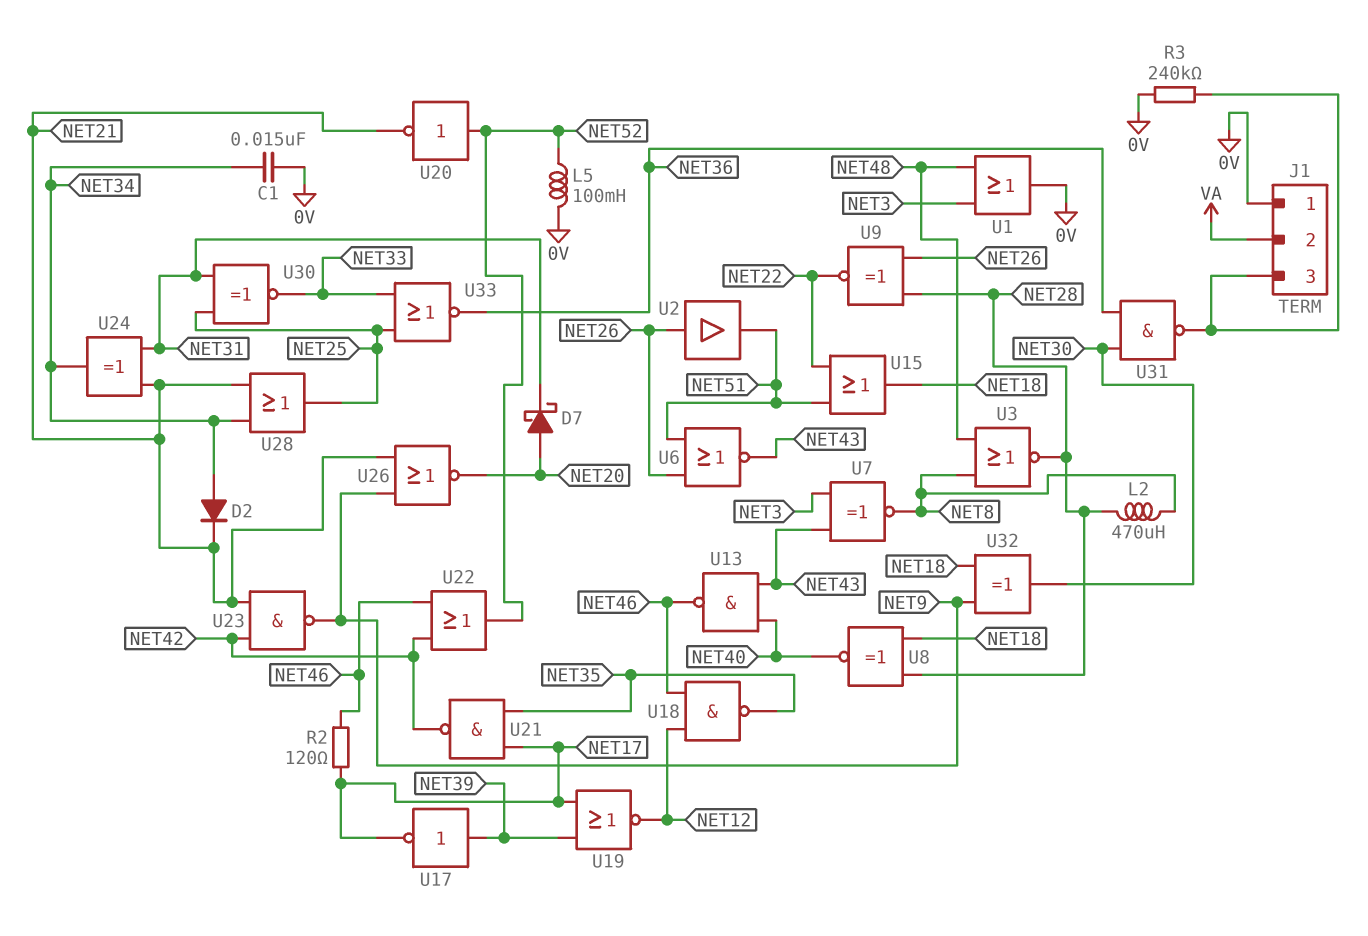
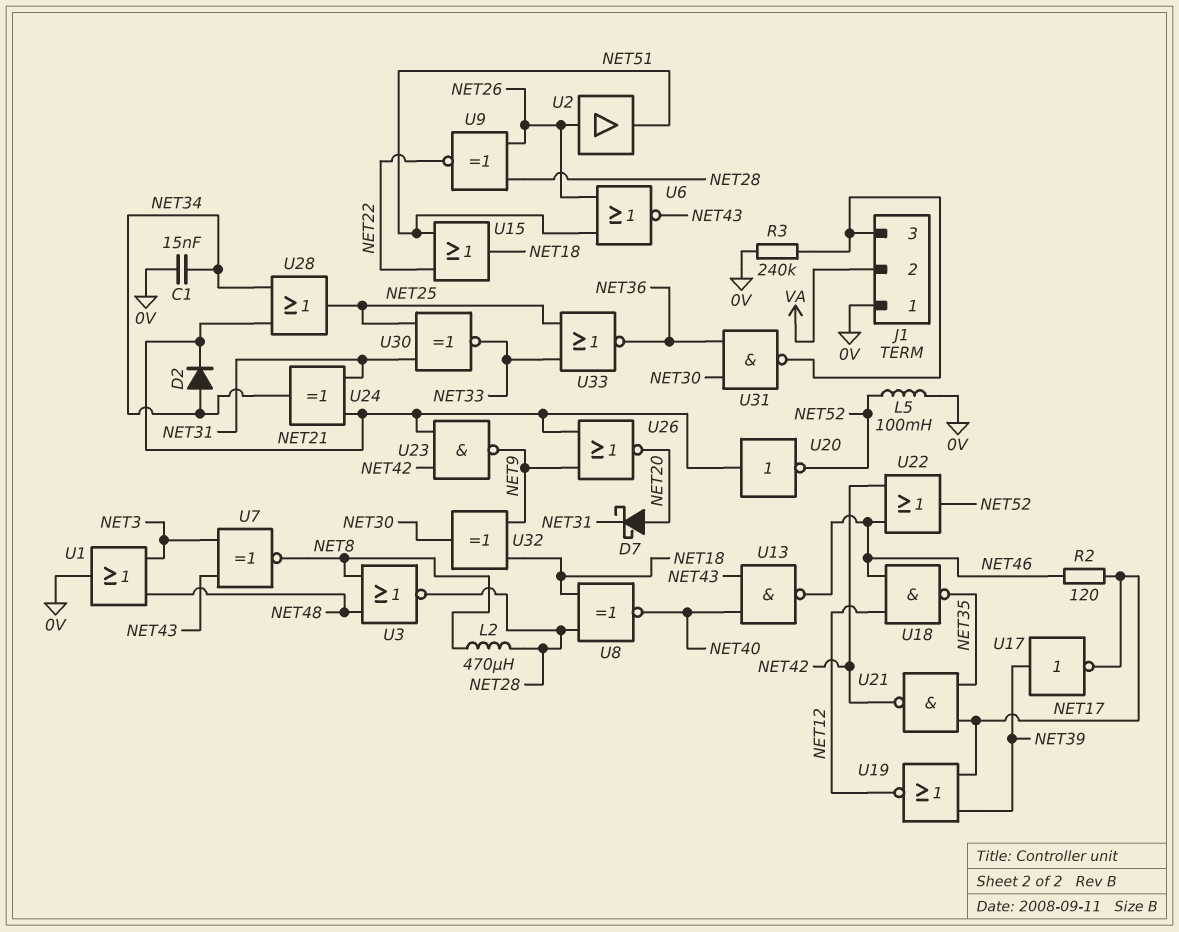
U20: NOT (in NET52, out NET21) -> NOT (in NET21, out NET52)

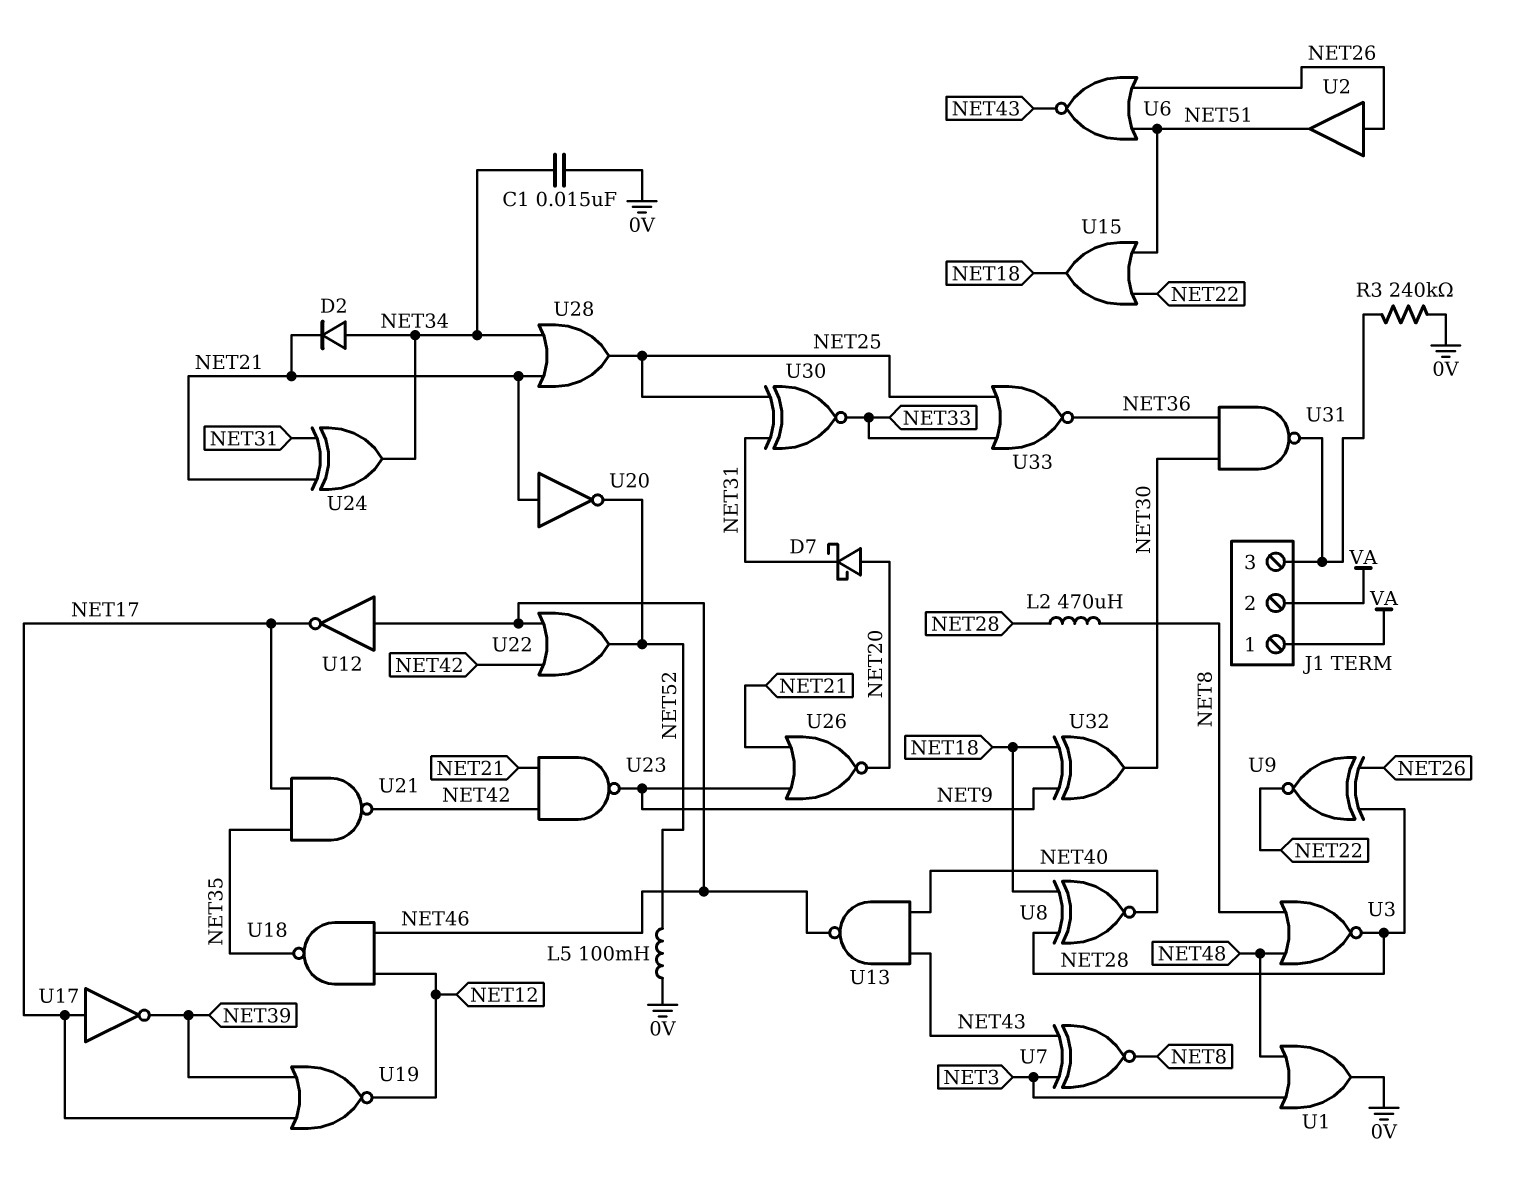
J1 pin 1: 0V -> VA
R2: 120 (NET17, NET46) -> none
U12: none -> NOT (in NET46, out NET17)
U17: NOT (in NET39, out NET17) -> NOT (in NET17, out NET39)

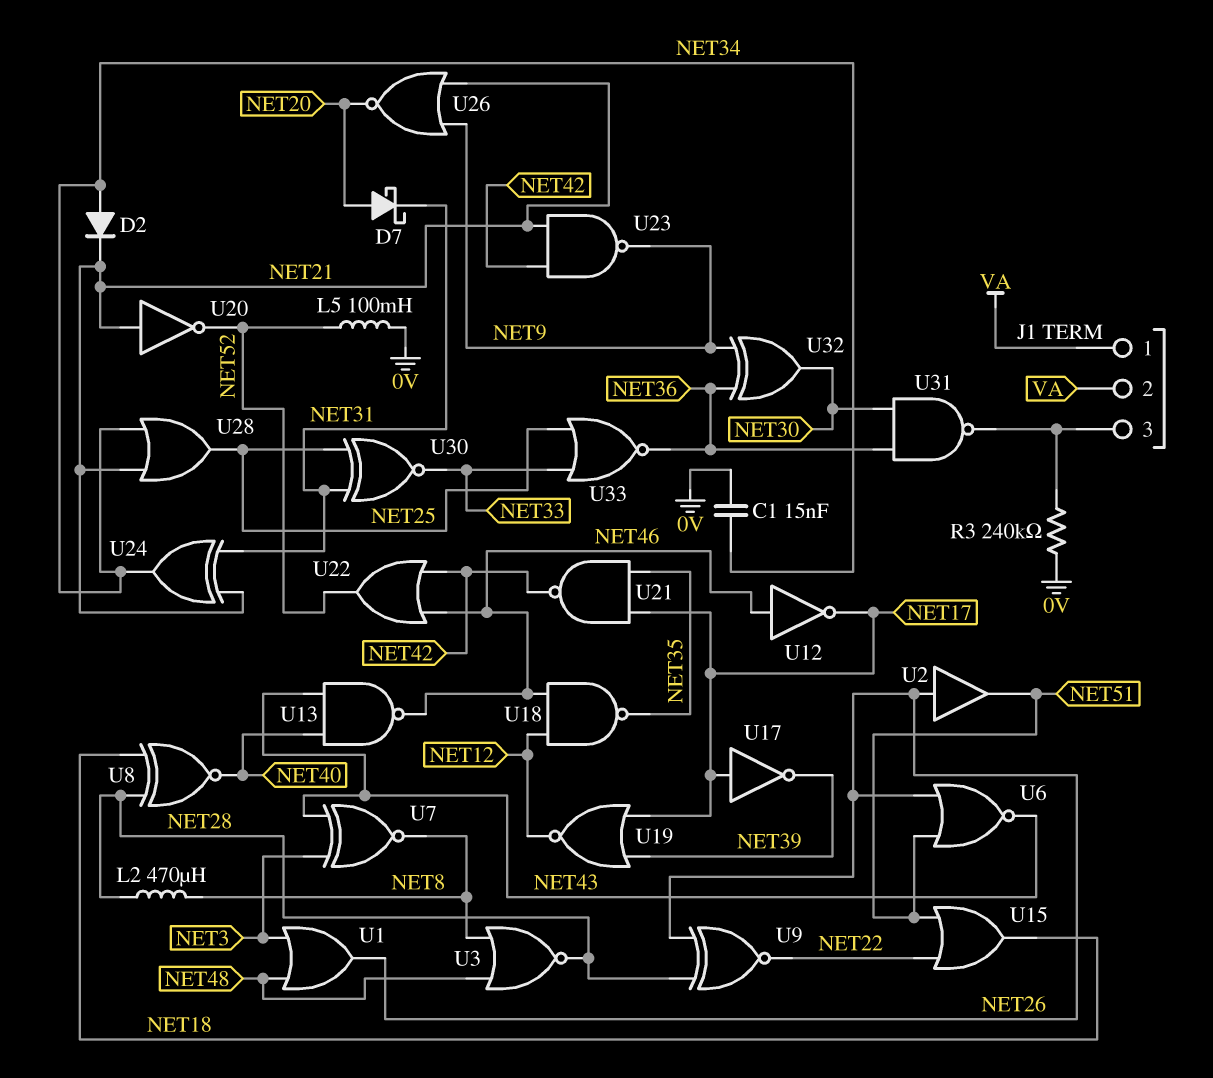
U1: OR (in NET3, in NET48, out 0V) -> OR (in NET3, in NET48, out NET26)
U32: XOR (in NET9, in NET18, out NET30) -> XOR (in NET9, in NET36, out NET30)

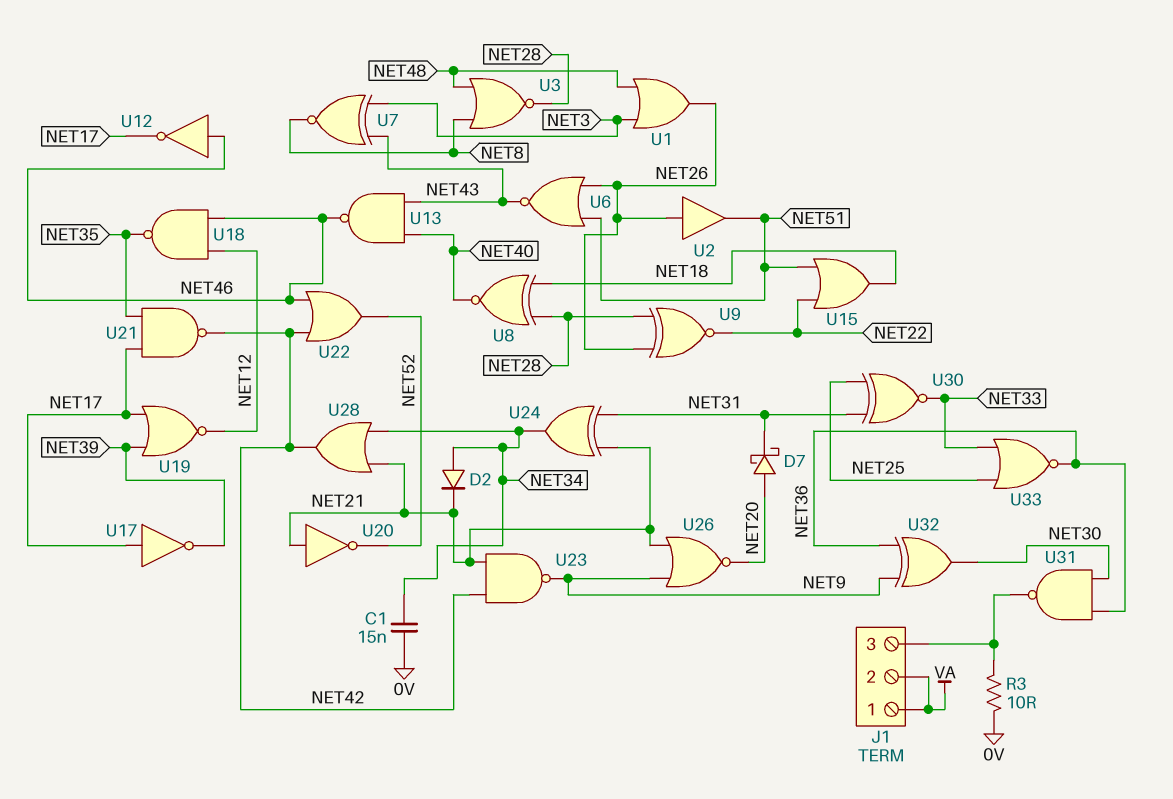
L2: 470uH (NET8, NET28) -> none
L5: 100mH (0V, NET52) -> none
R3: 240k (0V, J1/3) -> 10 (0V, J1/3)
U28: OR (in NET21, in NET34, out NET25) -> OR (in NET21, in NET34, out NET42)

